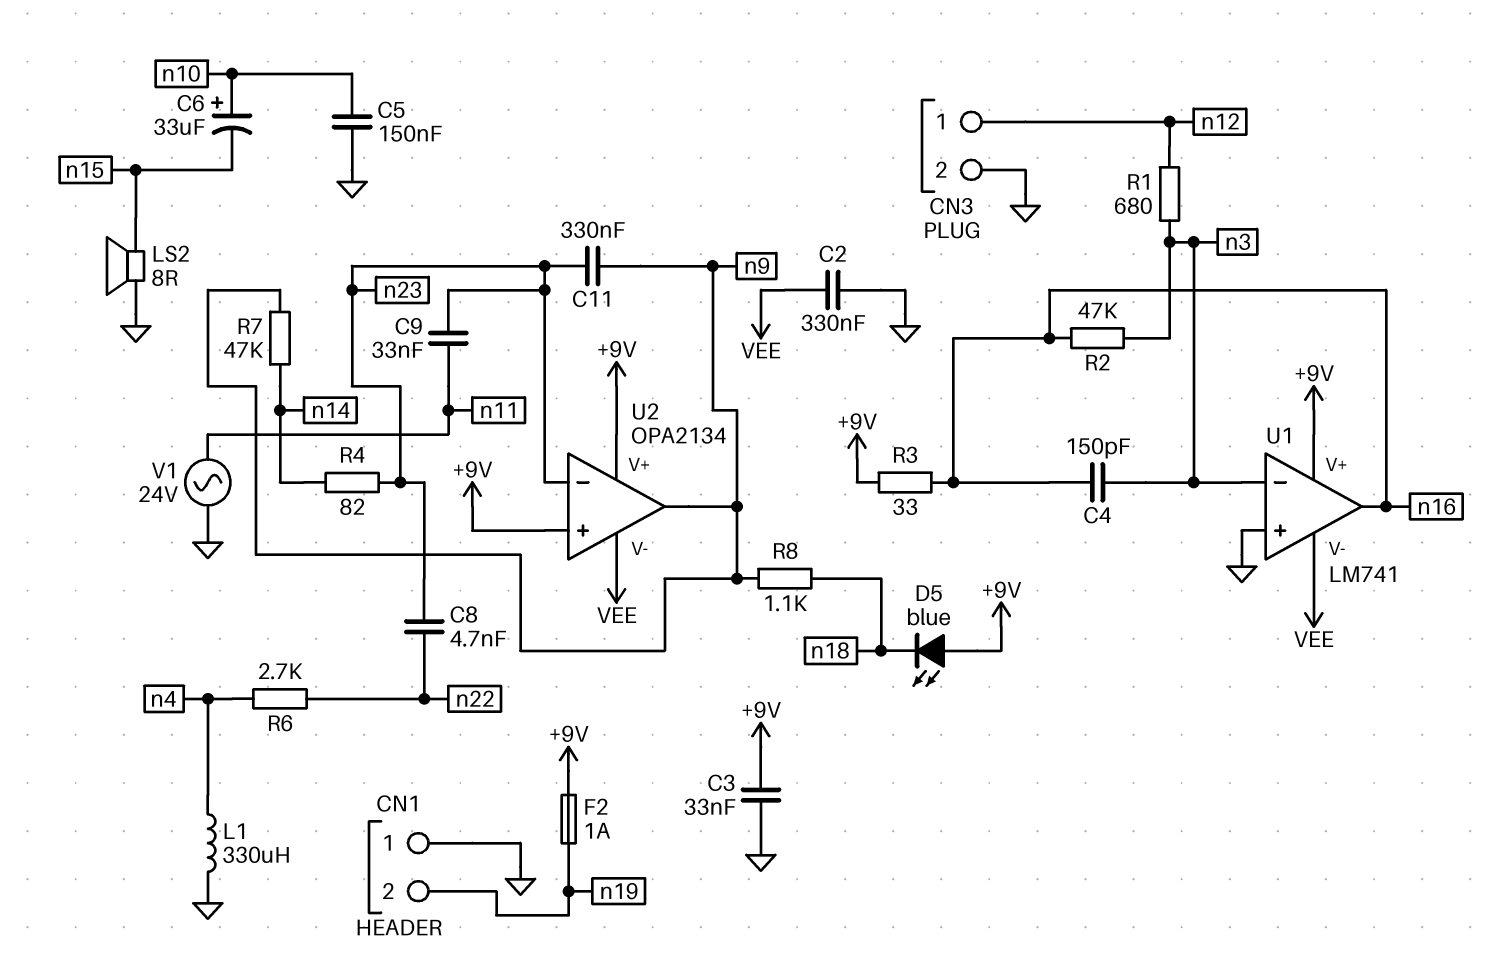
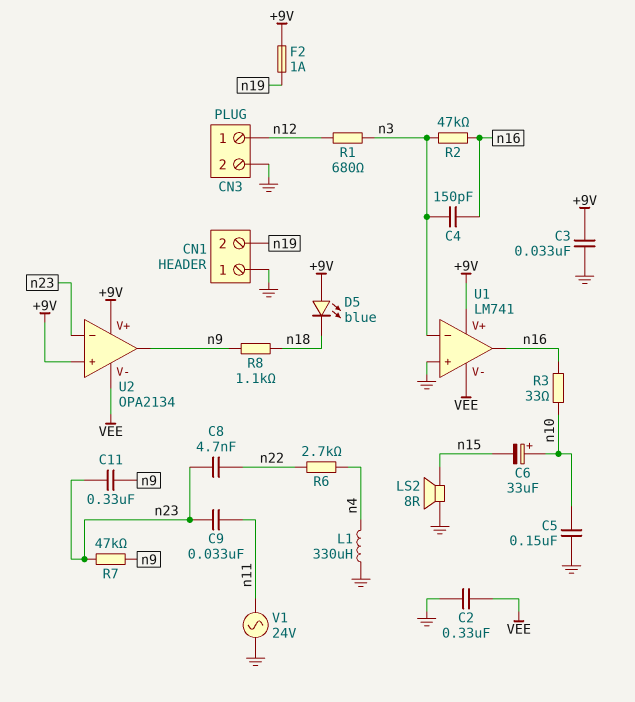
R3: 33 (+9V, n16) -> 33 (n10, n16)
R4: 82 (n14, n23) -> none
R7: 47k (n9, n14) -> 47k (n9, n23)

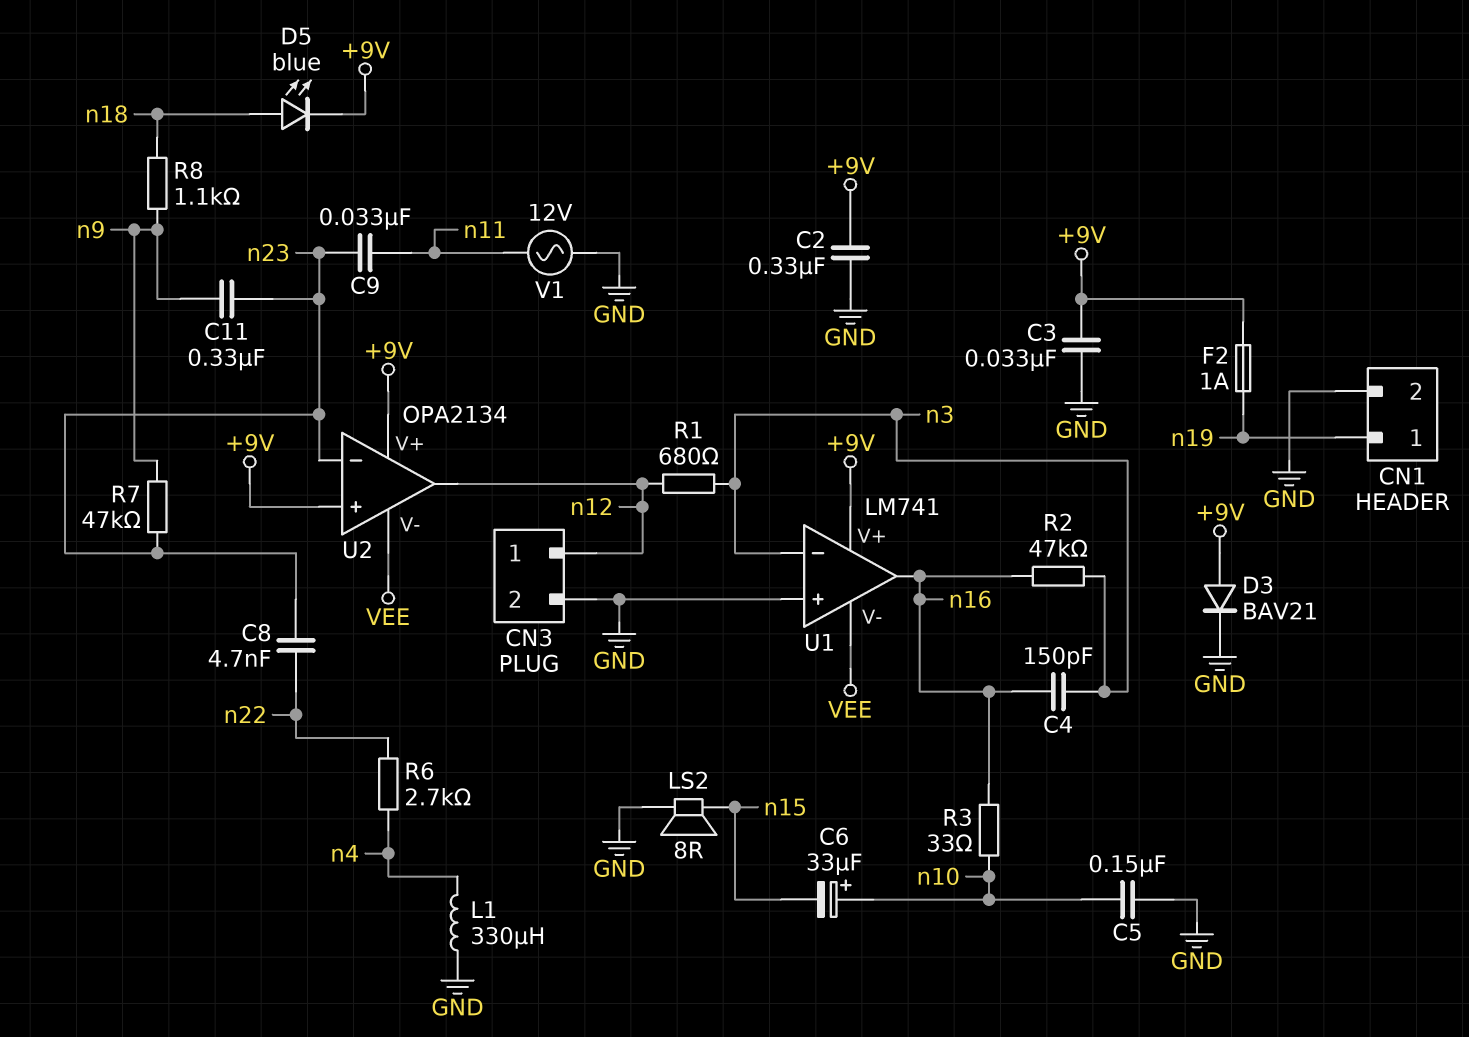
C2: 330nF (GND, VEE) -> 330nF (+9V, GND)
CN1 pin 1: GND -> n19
CN1 pin 2: n19 -> GND
D3: none -> diode BAV21 (A +9V, K GND)
D5: LED blue (A +9V, K n18) -> LED blue (A n18, K +9V)
U2 pin out: n9 -> n12
V1: AC 24V (GND, n11) -> AC 12V (GND, n11)

